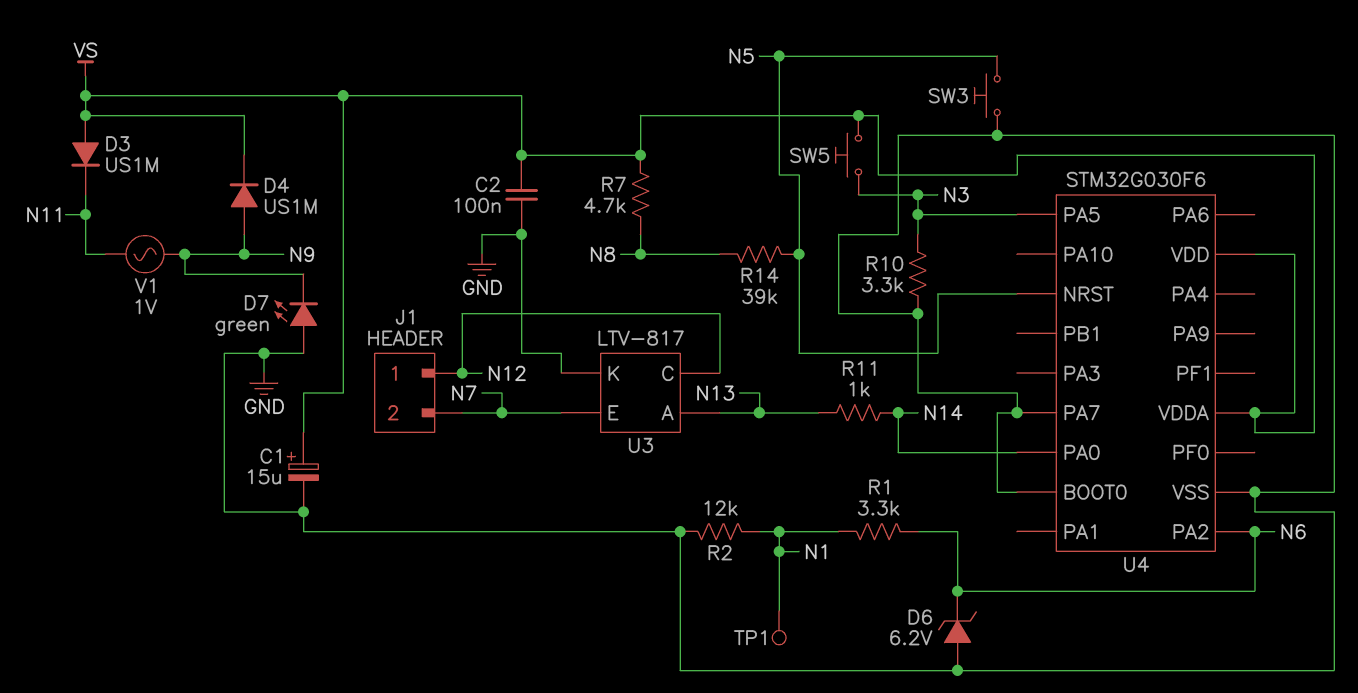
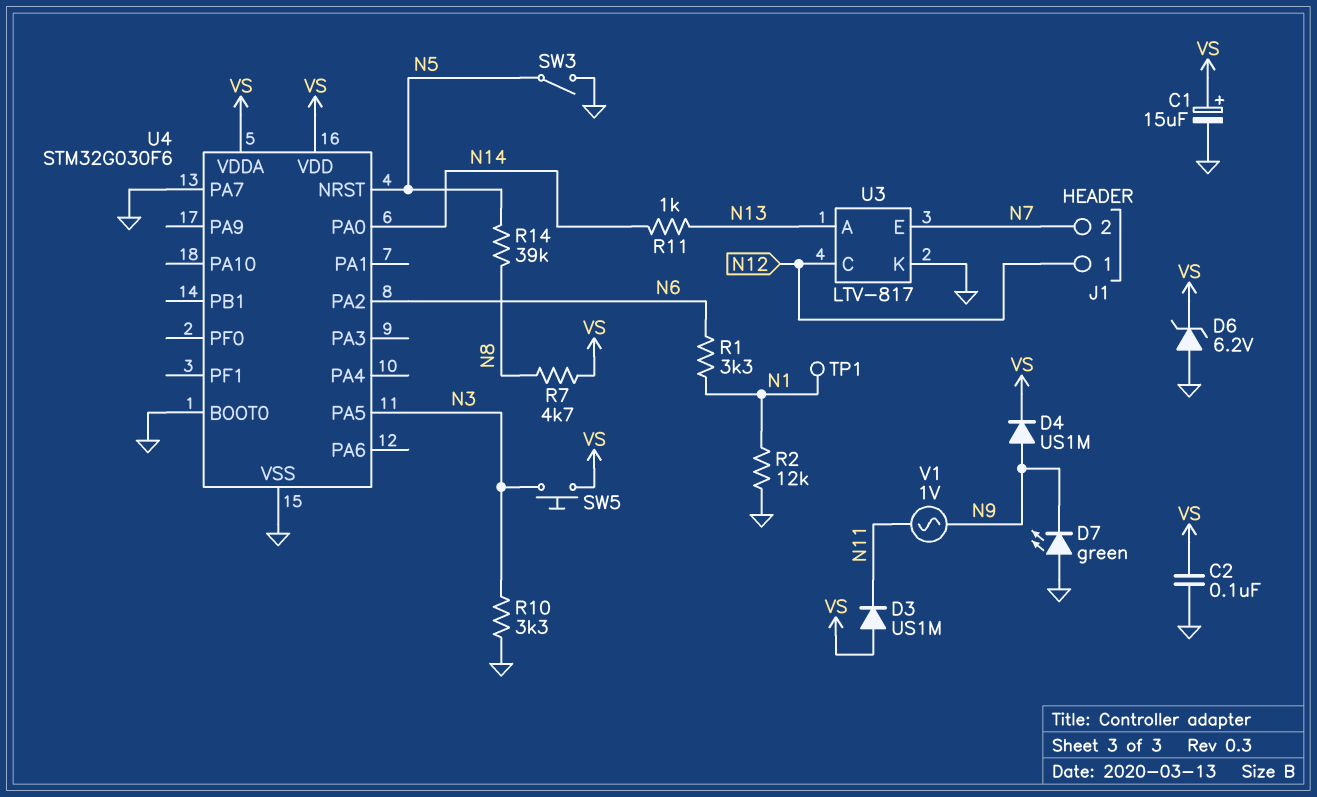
D6: zener 6.2V (A GND, K N6) -> zener 6.2V (A GND, K VS)
SW3: button (GND, N5) -> switch (GND, N5)

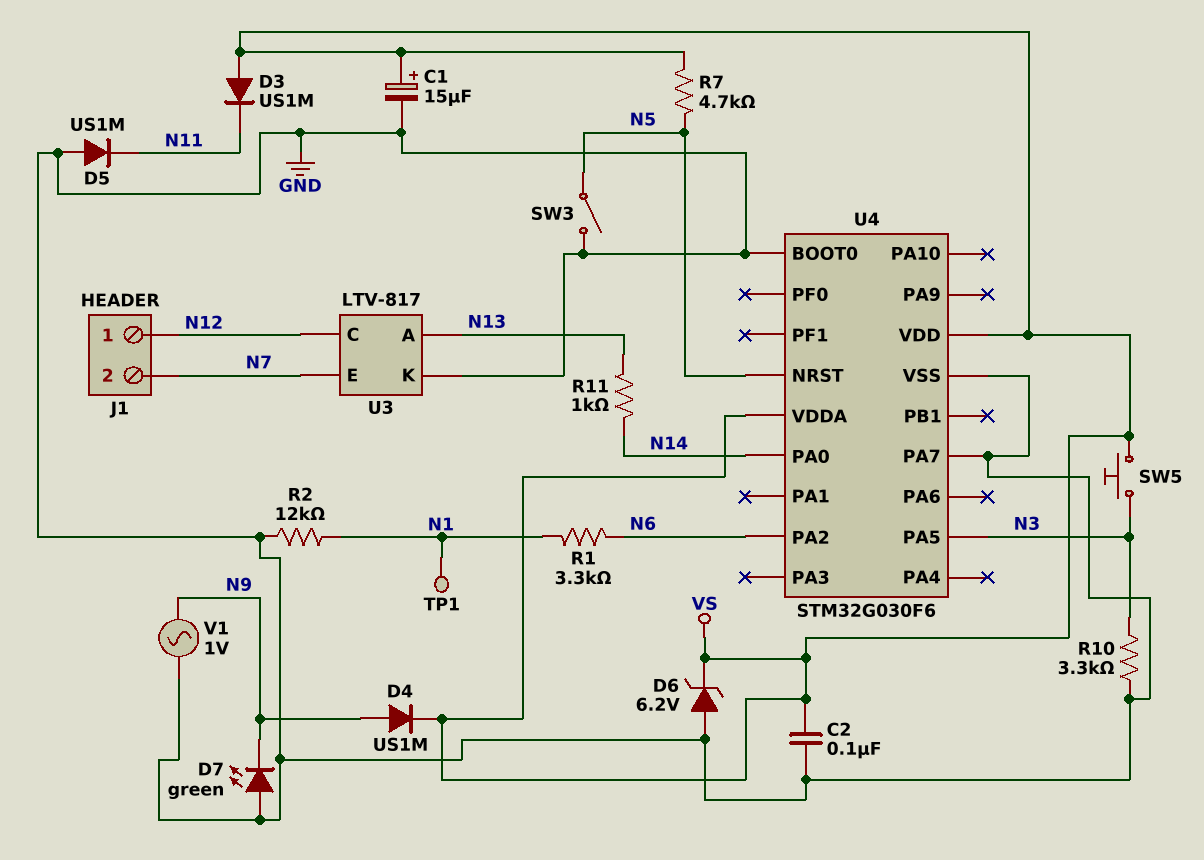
D5: none -> diode US1M (A GND, K N11)
R7: 4.7k (N8, VS) -> 4.7k (N5, VS)
R14: 39k (N5, N8) -> none
V1: AC 1V (N9, N11) -> AC 1V (GND, N9)

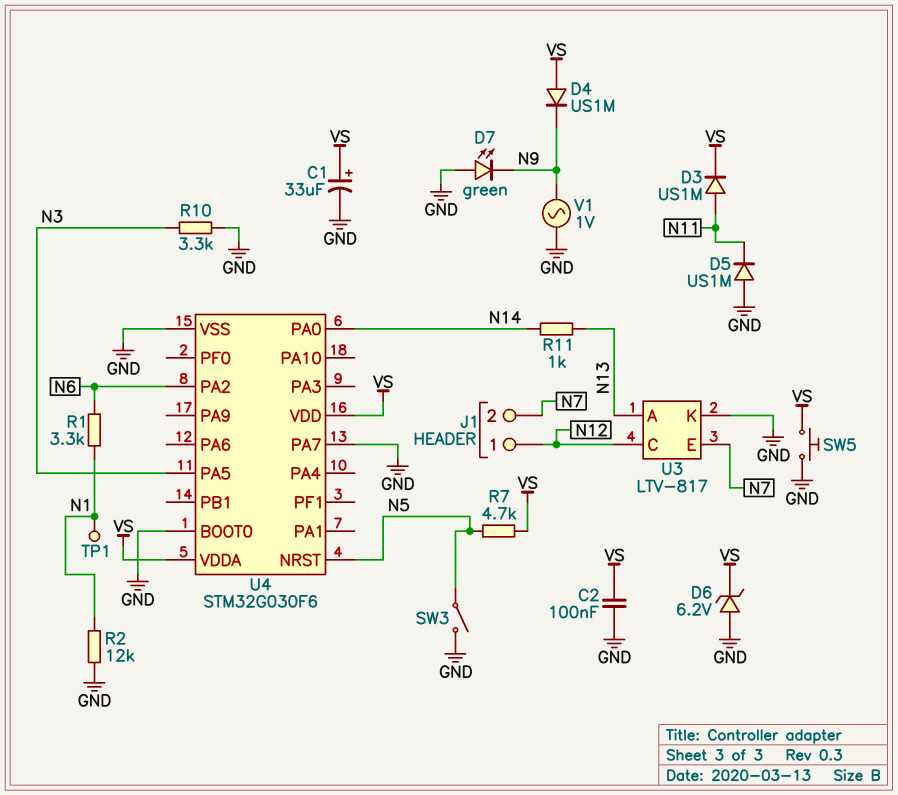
C1: 15uF (plus VS, minus GND) -> 33uF (plus VS, minus GND)
D3: diode US1M (A VS, K N11) -> diode US1M (A N11, K VS)
D4: diode US1M (A N9, K VS) -> diode US1M (A VS, K N9)
SW5: button (N3, VS) -> button (GND, VS)

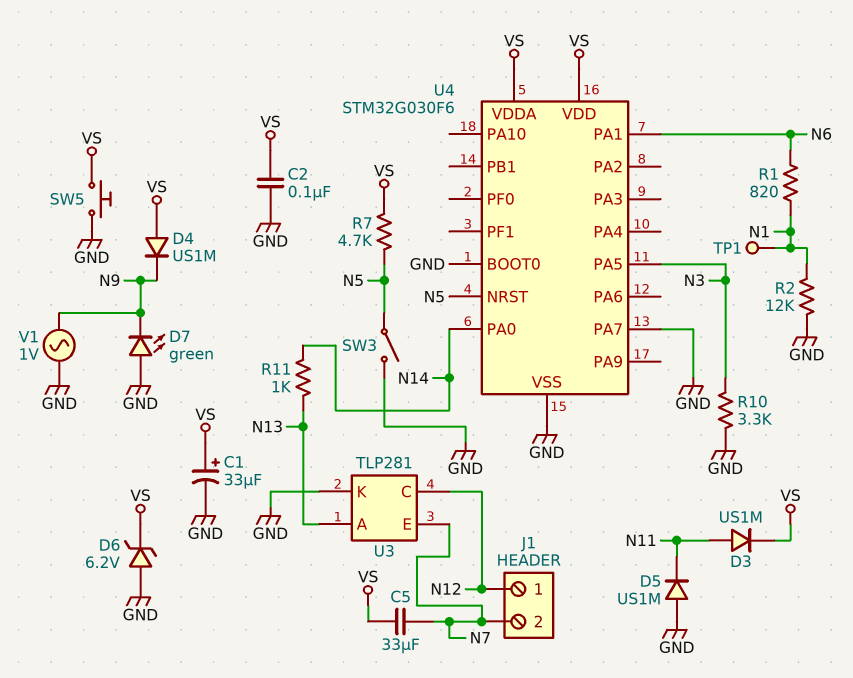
C5: none -> 33uF (N7, VS)
R1: 3.3k (N1, N6) -> 820 (N1, N6)
U3: LTV-817 -> TLP281
U4 pin PA1: none -> N6
U4 pin PA2: N6 -> none

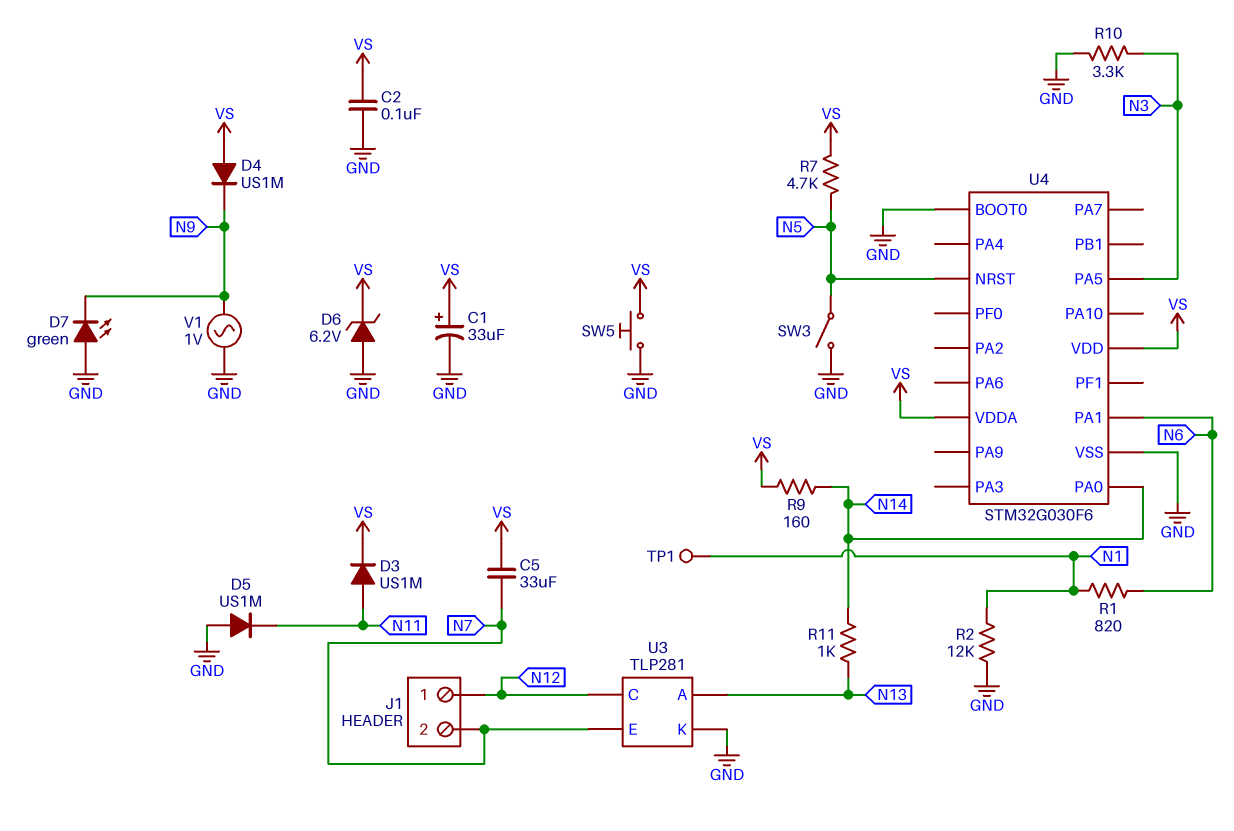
R9: none -> 160 (N14, VS)
U4 pin PA7: GND -> none

